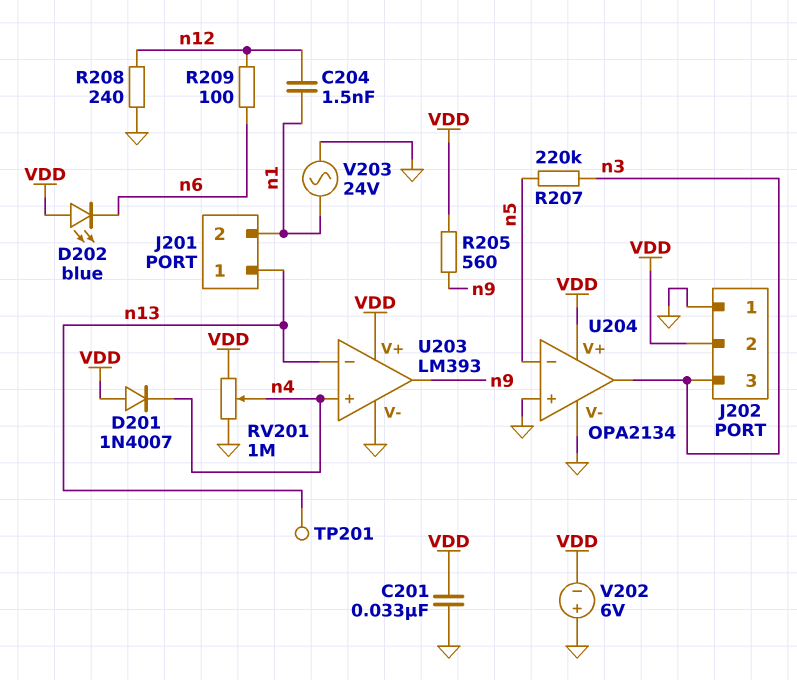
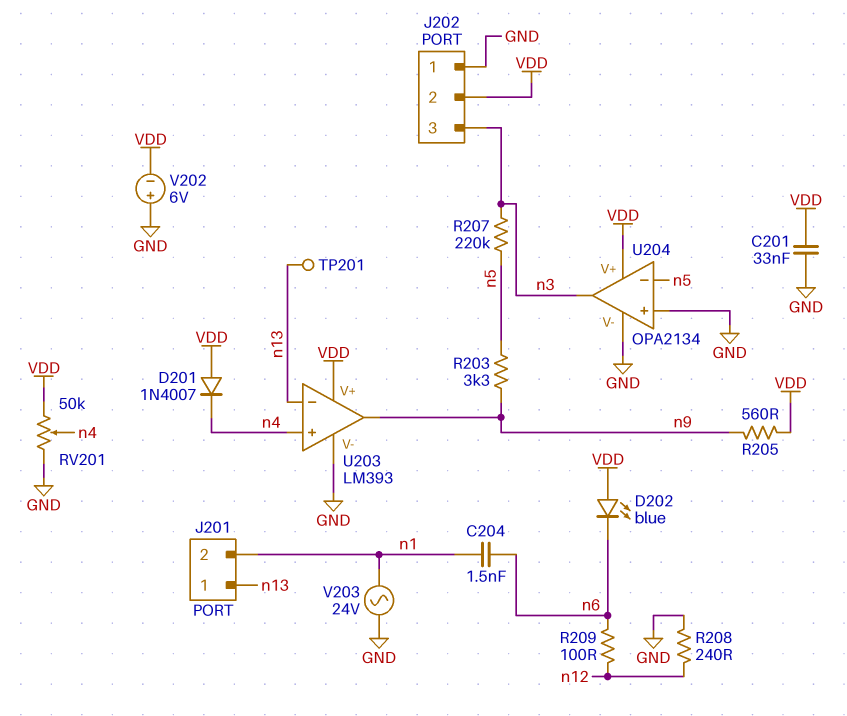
C204: 1.5nF (n1, n12) -> 1.5nF (n1, n6)
R203: none -> 3.3k (n5, n9)
RV201: 1M (GND, VDD, wiper n4) -> 50k (GND, VDD, wiper n4)

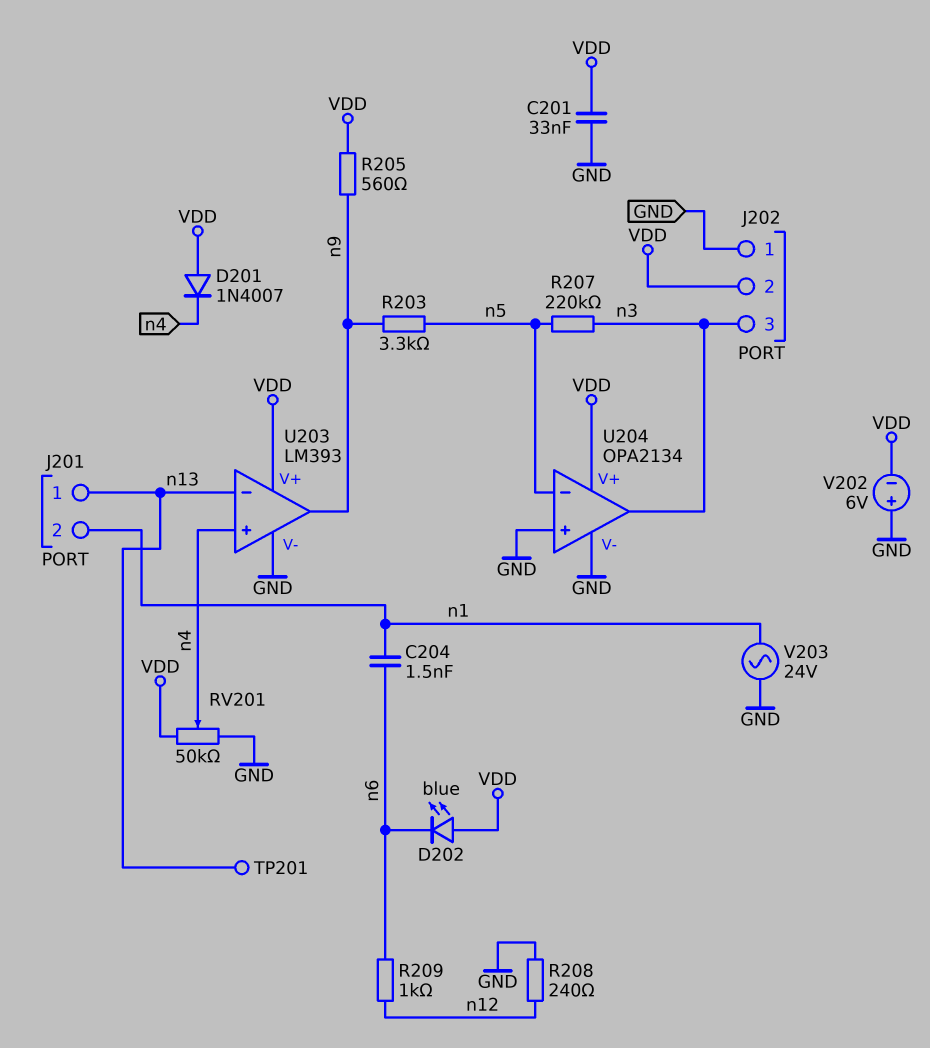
R209: 100 (n6, n12) -> 1k (n6, n12)

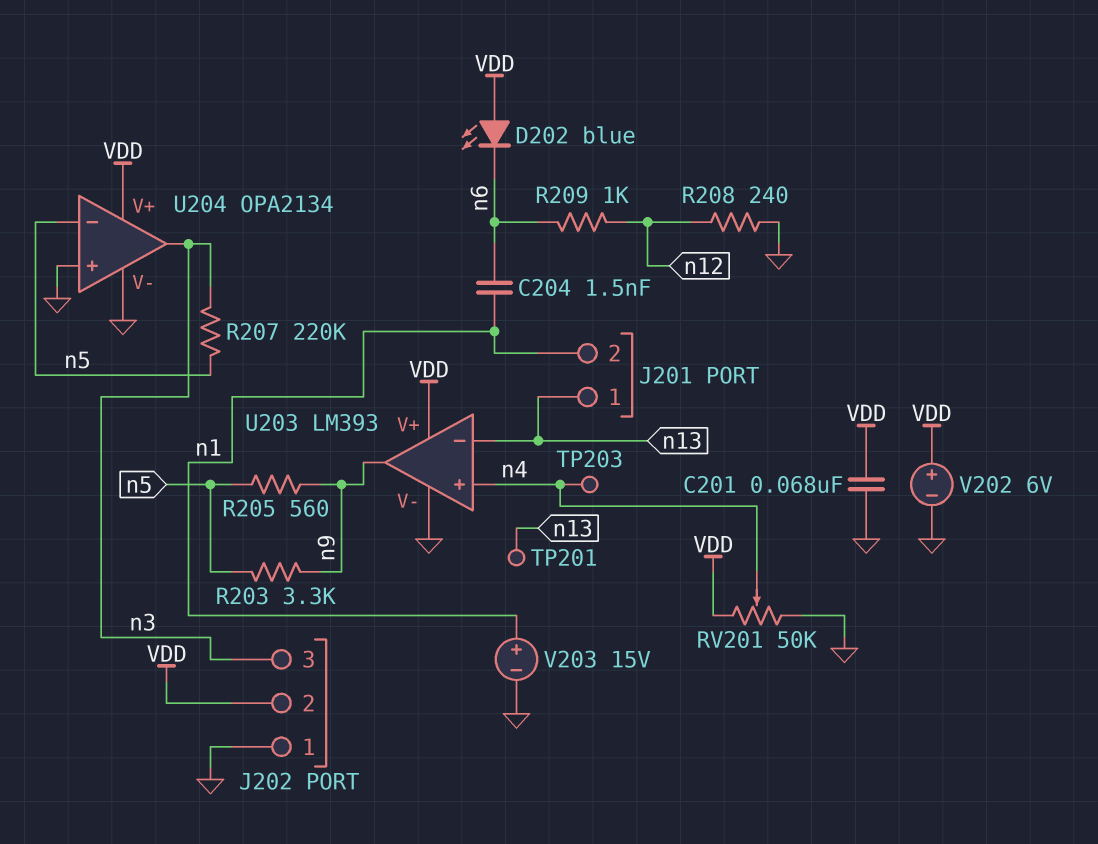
C201: 33nF (GND, VDD) -> 68nF (GND, VDD)
D201: diode 1N4007 (A VDD, K n4) -> none
R205: 560 (VDD, n9) -> 560 (n5, n9)
TP203: none -> test point (n4)
V202: 6V (plus GND, minus VDD) -> 6V (plus VDD, minus GND)
V203: AC 24V (GND, n1) -> 15V (plus n1, minus GND)

